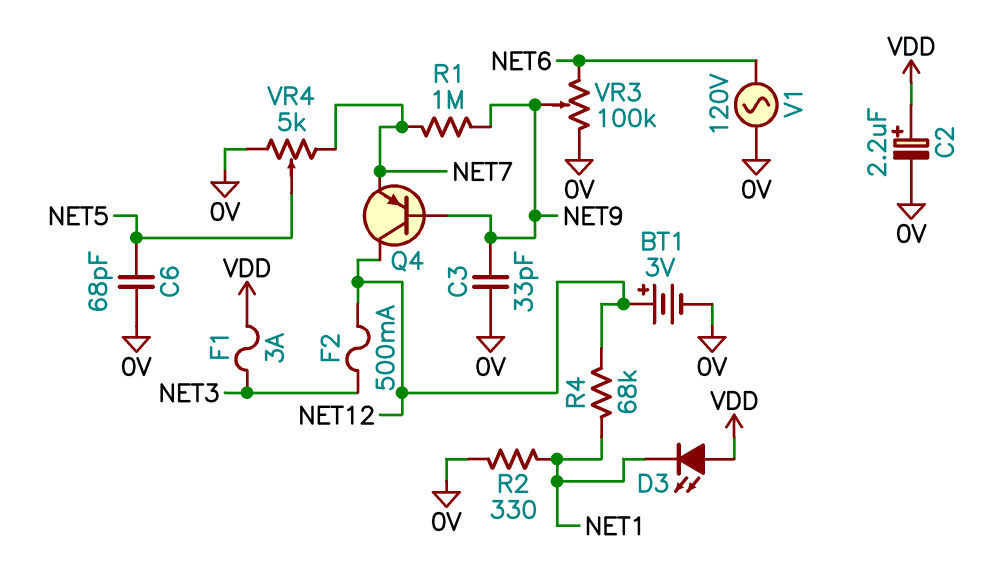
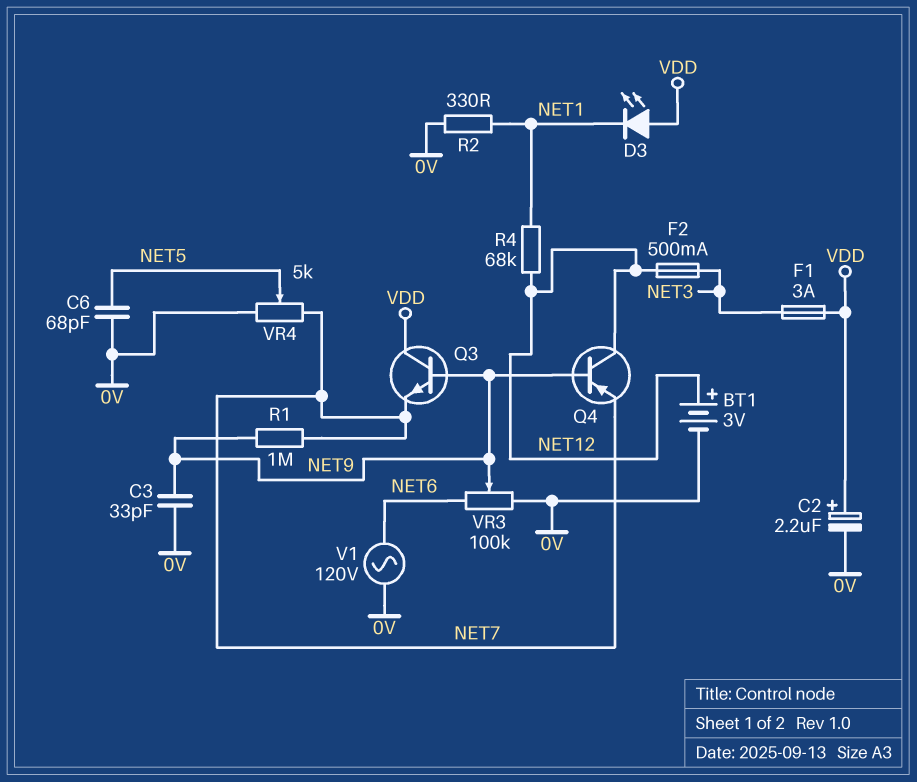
Q3: none -> NPN (B NET9, C VDD, E NET7)

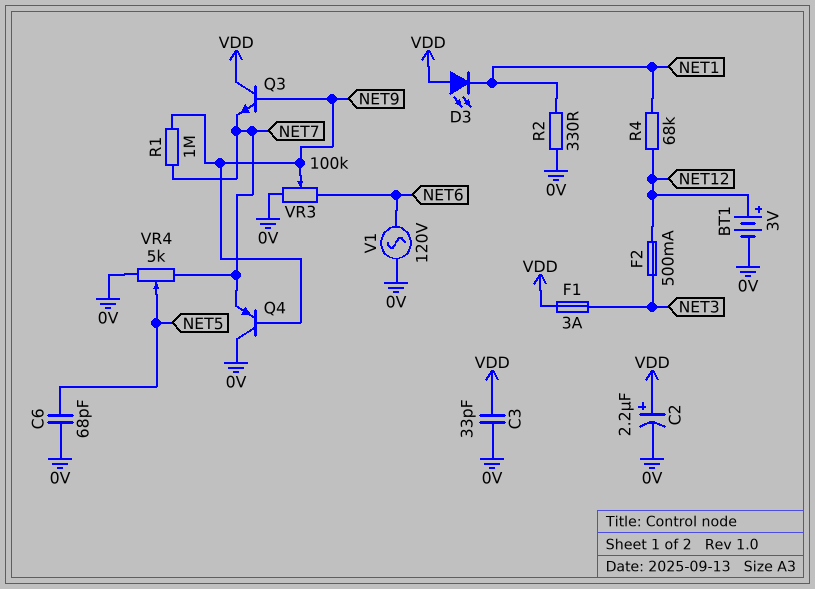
C3: 33pF (0V, NET9) -> 33pF (0V, VDD)
Q4: PNP (B NET9, C NET12, E NET7) -> PNP (B NET9, C 0V, E NET7)

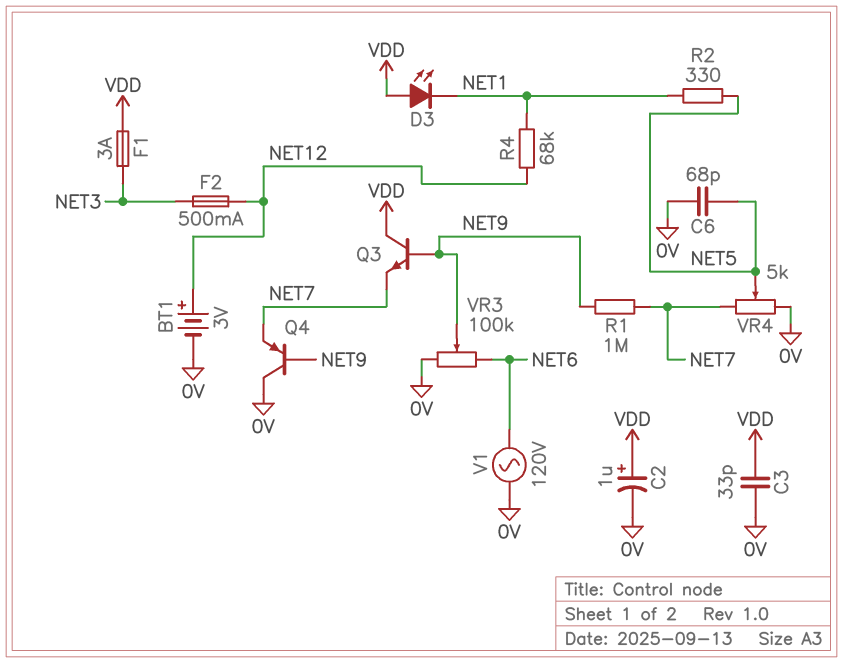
C2: 2.2uF (plus VDD, minus 0V) -> 1uF (plus VDD, minus 0V)
R2: 330 (0V, NET1) -> 330 (NET1, NET5)

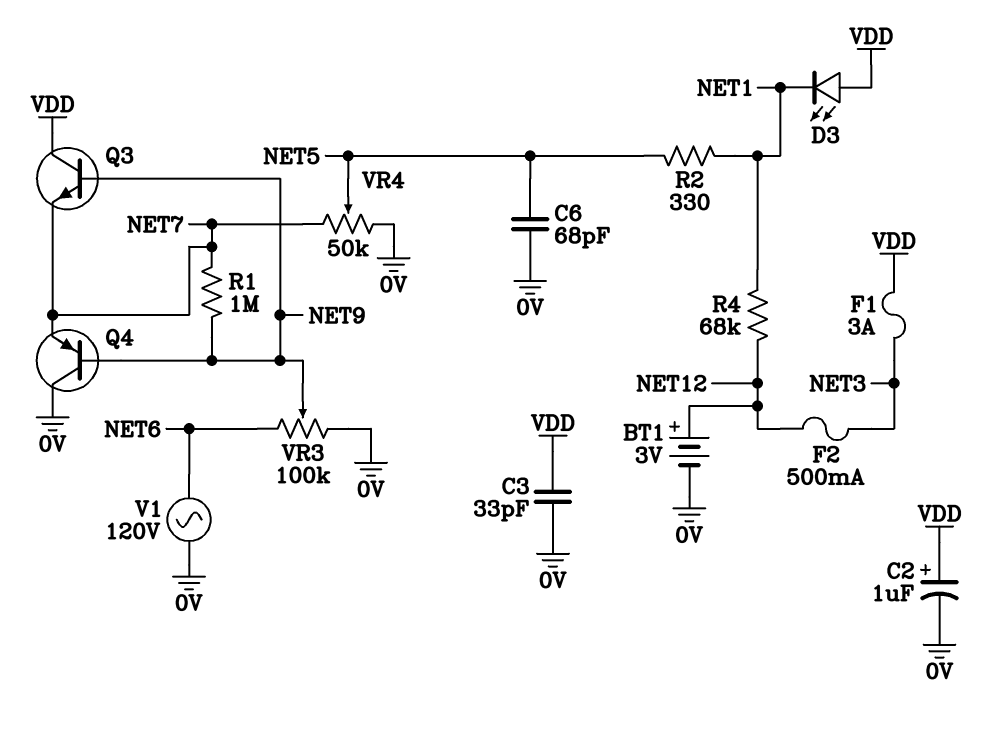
VR4: 5k (0V, NET7, wiper NET5) -> 50k (0V, NET7, wiper NET5)

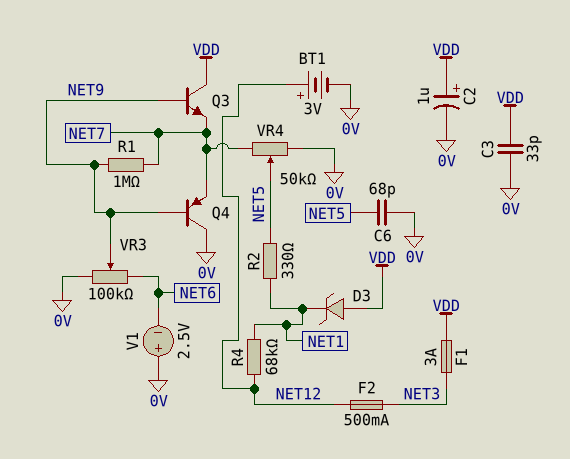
D3: LED (A VDD, K NET1) -> zener (A VDD, K NET1)
V1: AC 120V (0V, NET6) -> 2.5V (plus 0V, minus NET6)

